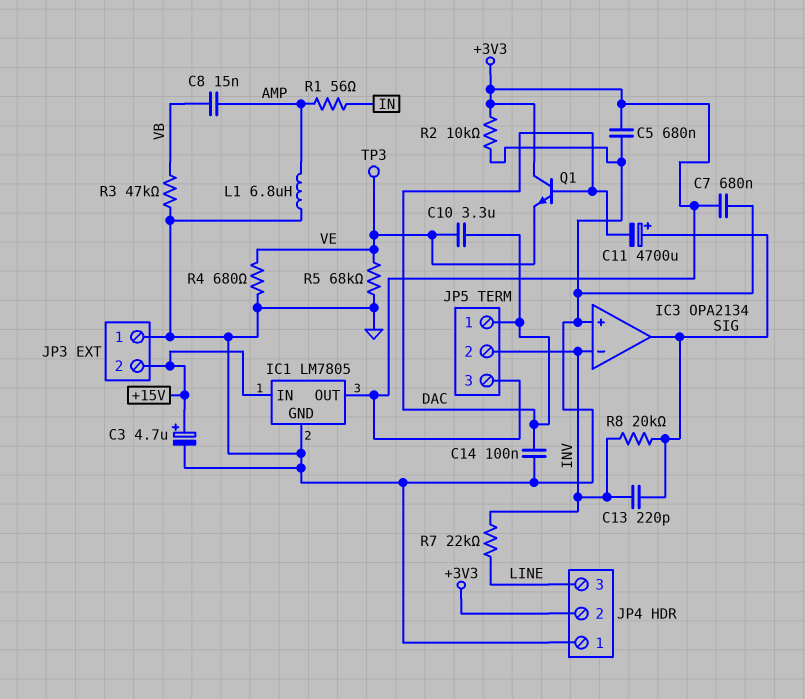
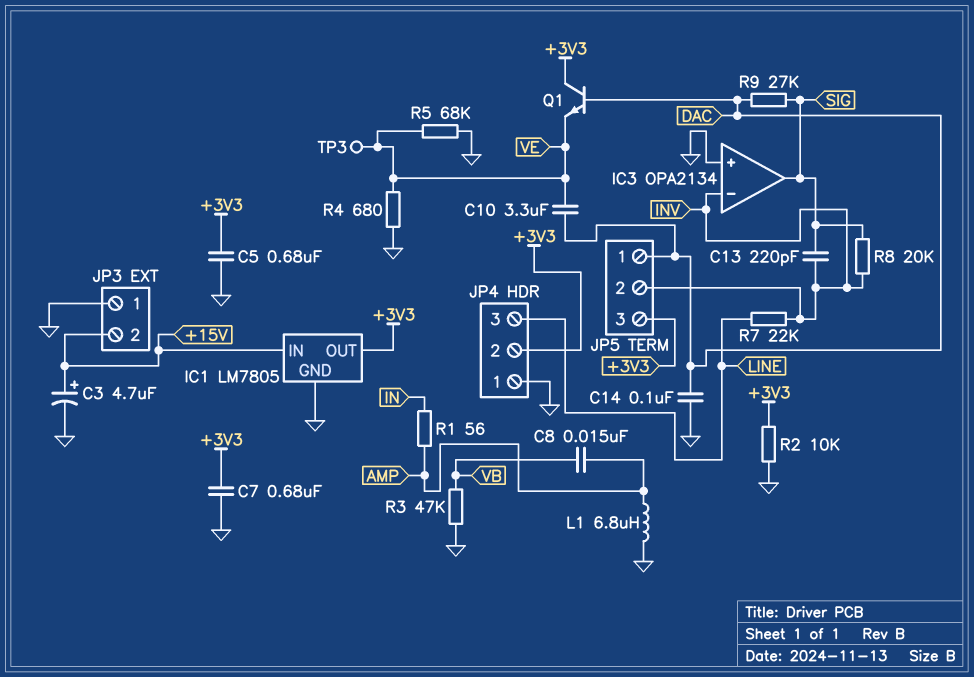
C11: 4700uF (plus SIG, minus DAC) -> none
R9: none -> 27k (DAC, SIG)

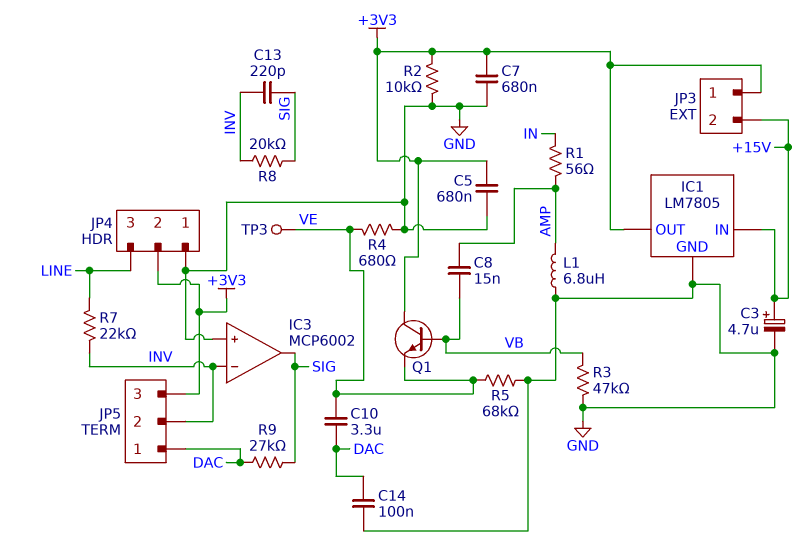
IC3: OPA2134 -> MCP6002
JP3 pin 1: GND -> +3V3
Q1: NPN (B DAC, C +3V3, E VE) -> NPN (B VB, C +3V3, E VE)

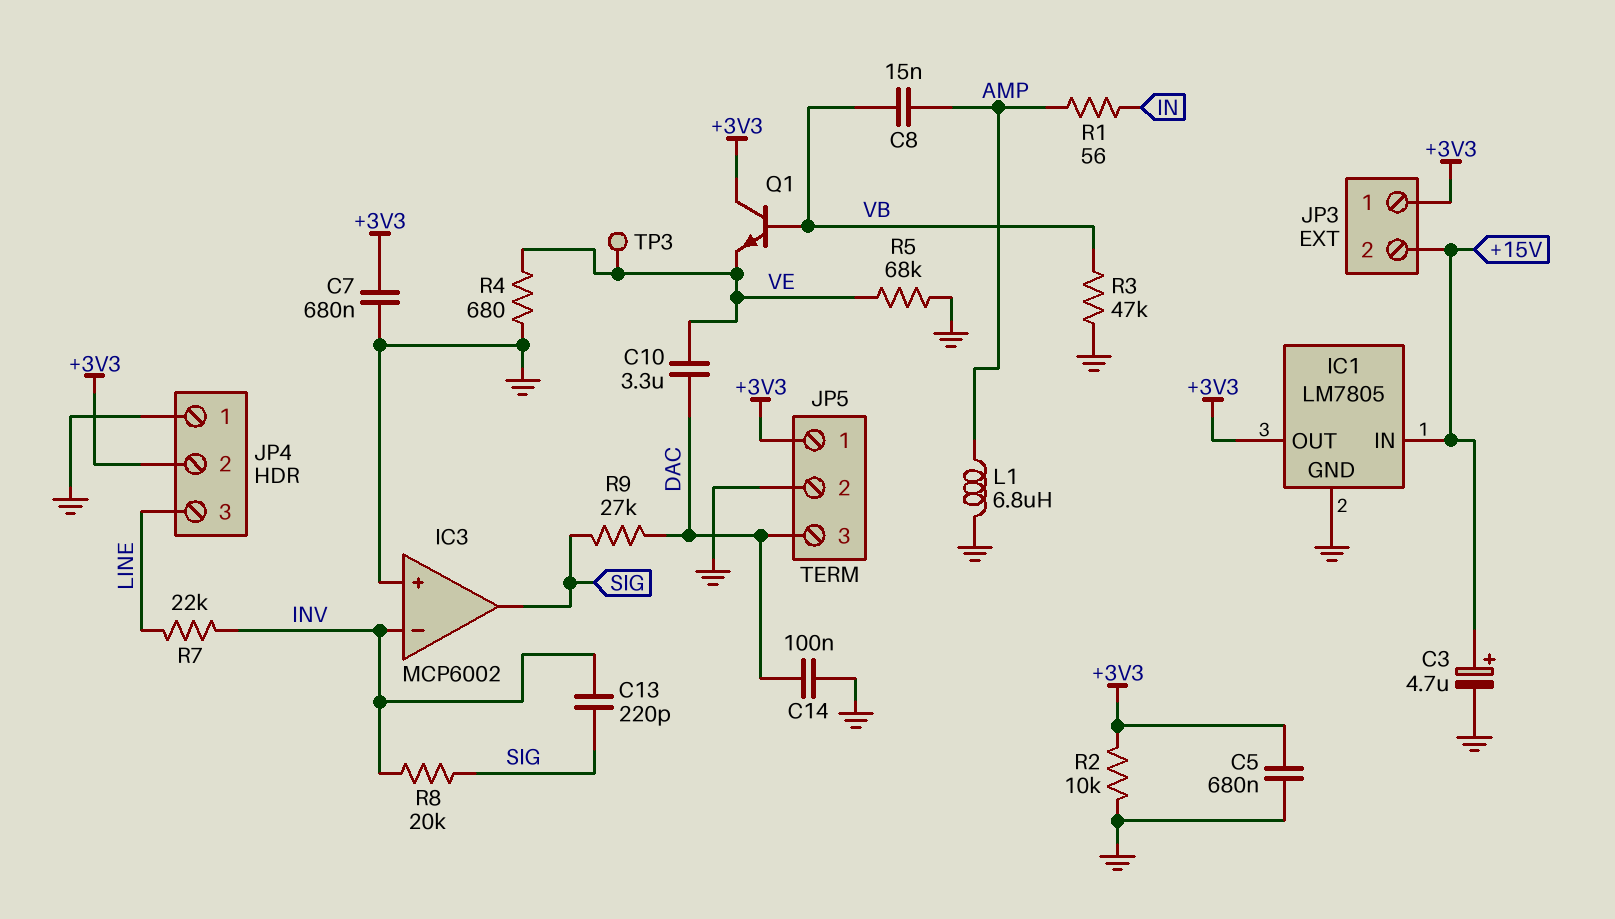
JP5 pin 1: DAC -> +3V3
JP5 pin 2: INV -> GND
JP5 pin 3: +3V3 -> DAC

